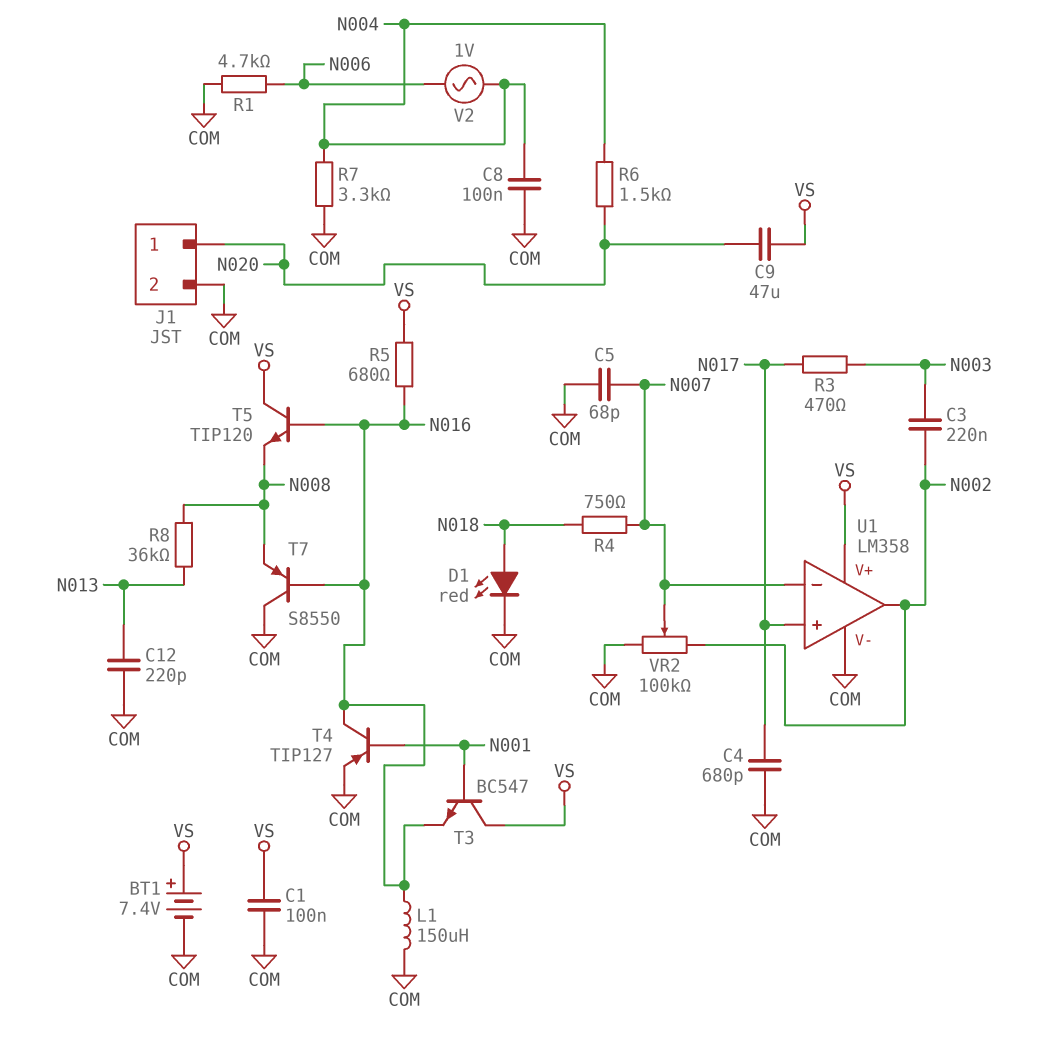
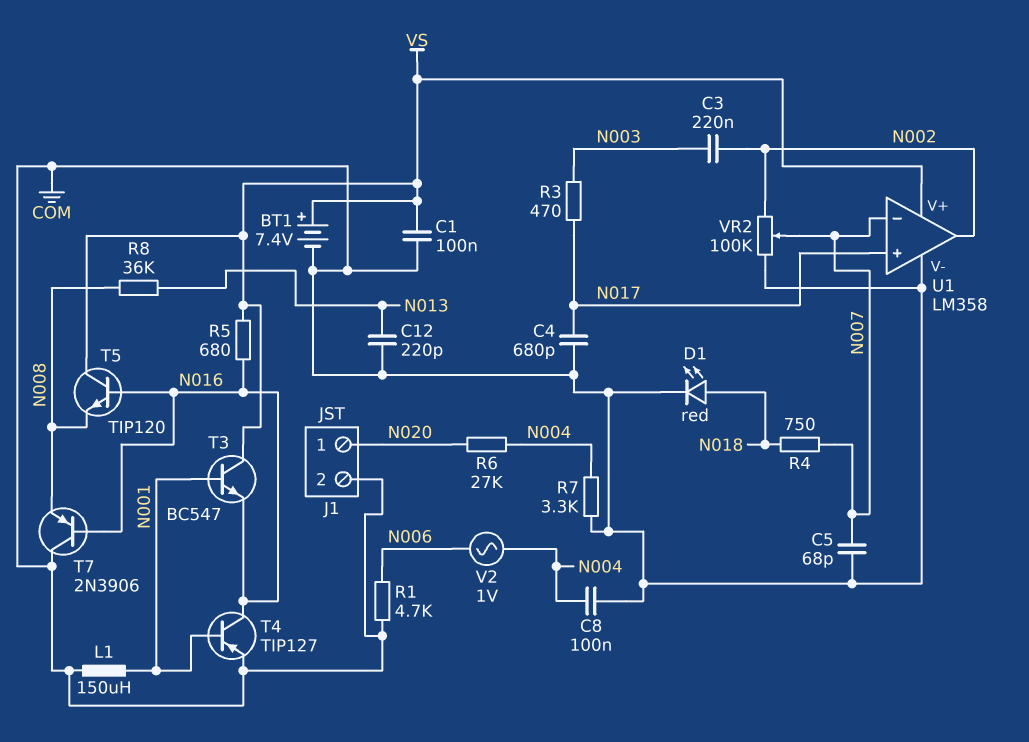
C9: 47uF (N020, VS) -> none
L1: 150uH (COM, N016) -> 150uH (COM, N001)
R6: 1.5k (N004, N020) -> 27k (N004, N020)
T7: PNP S8550 (B N016, C COM, E N008) -> PNP 2N3906 (B N016, C COM, E N008)

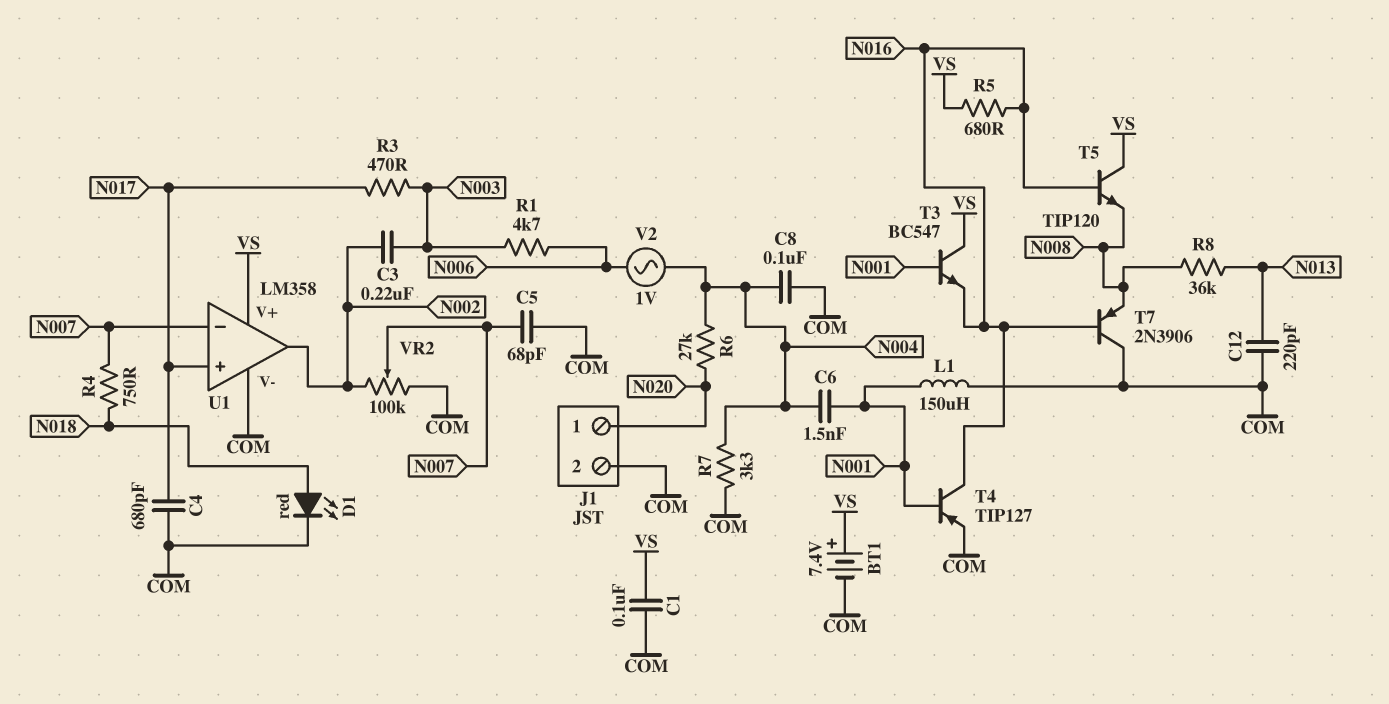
C6: none -> 1.5nF (N001, N004)
R1: 4.7k (COM, N006) -> 4.7k (N003, N006)

